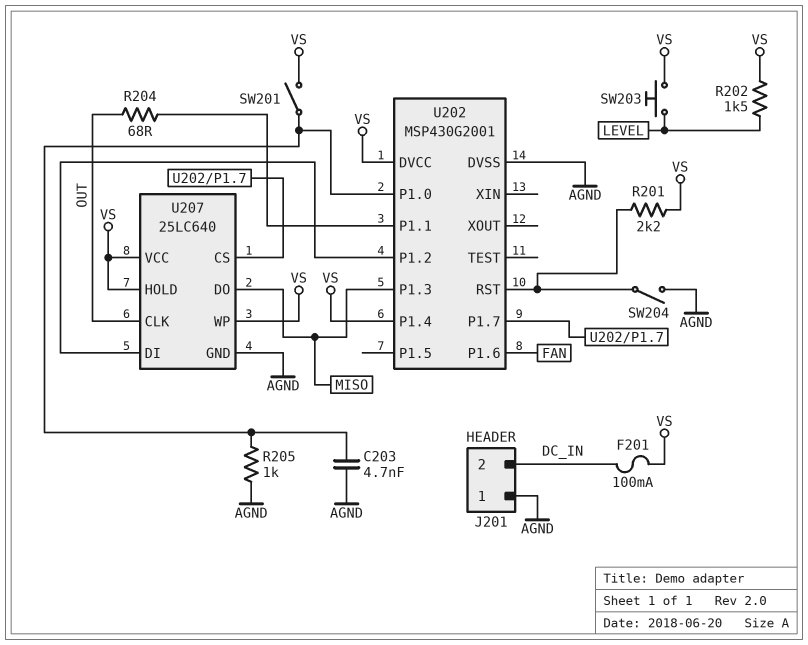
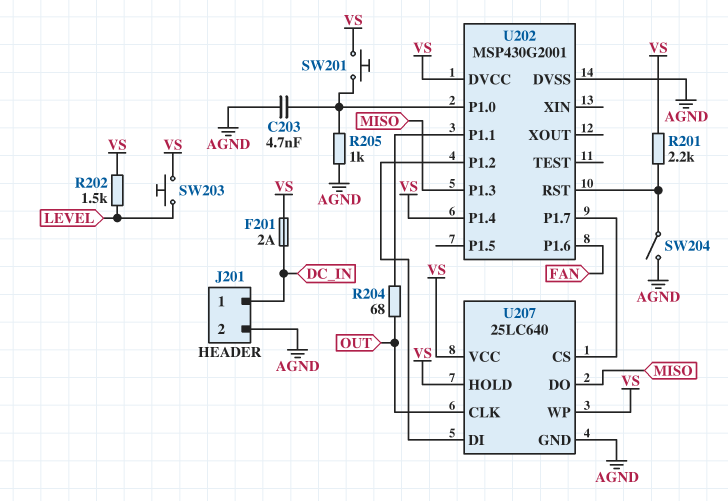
F201: 100mA (DC_IN, VS) -> 2A (DC_IN, VS)
J201 pin 1: AGND -> DC_IN
J201 pin 2: DC_IN -> AGND
SW201: switch (U202/P1.0, VS) -> button (U202/P1.0, VS)

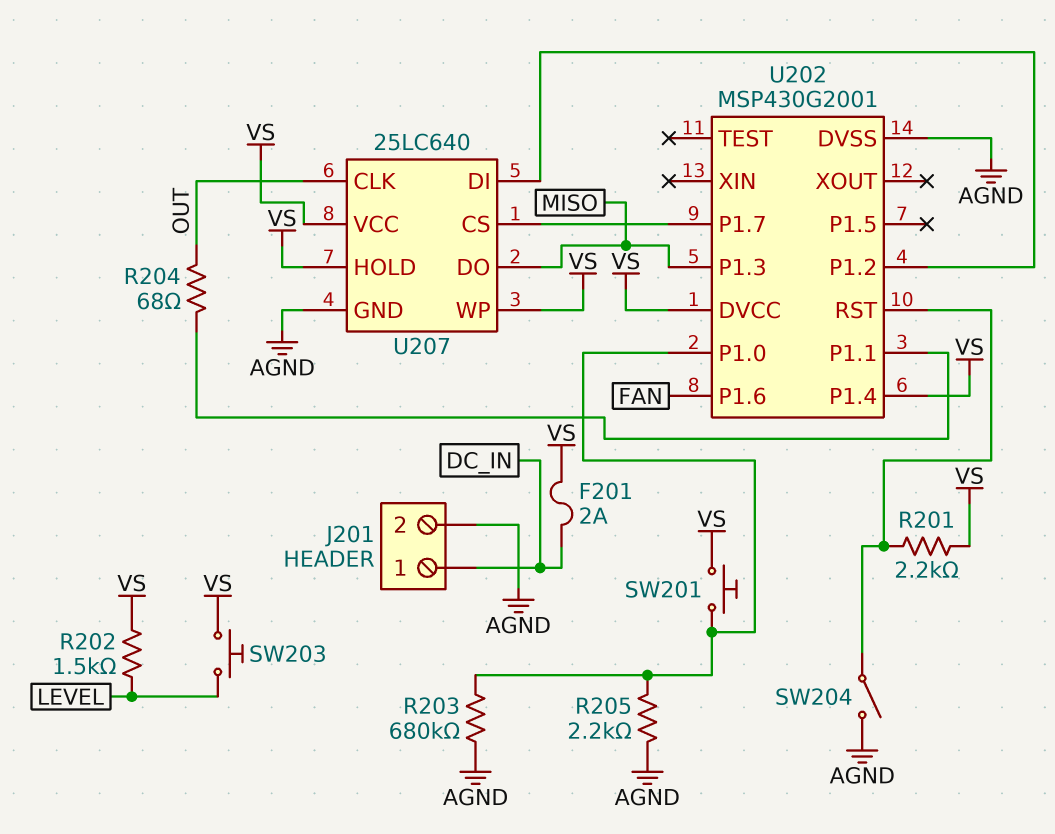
C203: 4.7nF (AGND, U202/P1.0) -> none
R203: none -> 680k (AGND, U202/P1.0)
R205: 1k (AGND, U202/P1.0) -> 2.2k (AGND, U202/P1.0)

